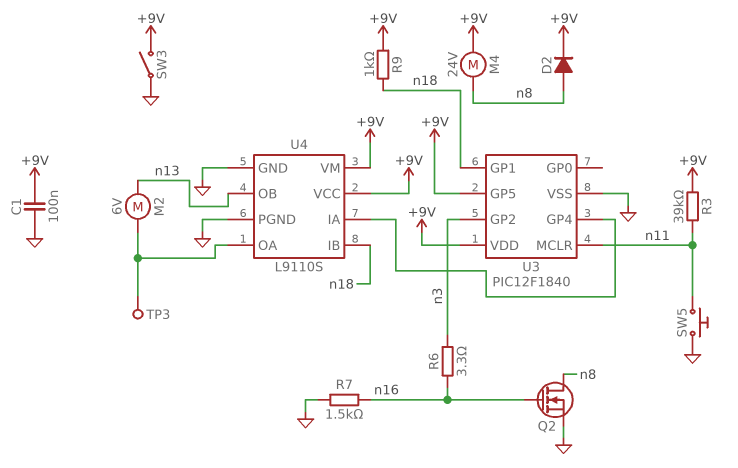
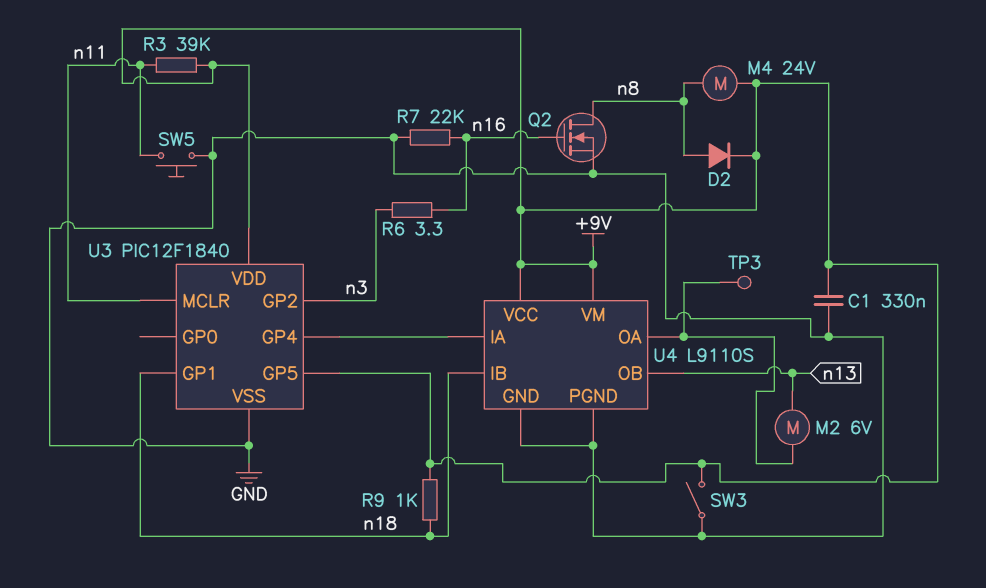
C1: 100nF (+9V, GND) -> 330nF (+9V, GND)
R7: 1.5k (GND, n16) -> 22k (GND, n16)

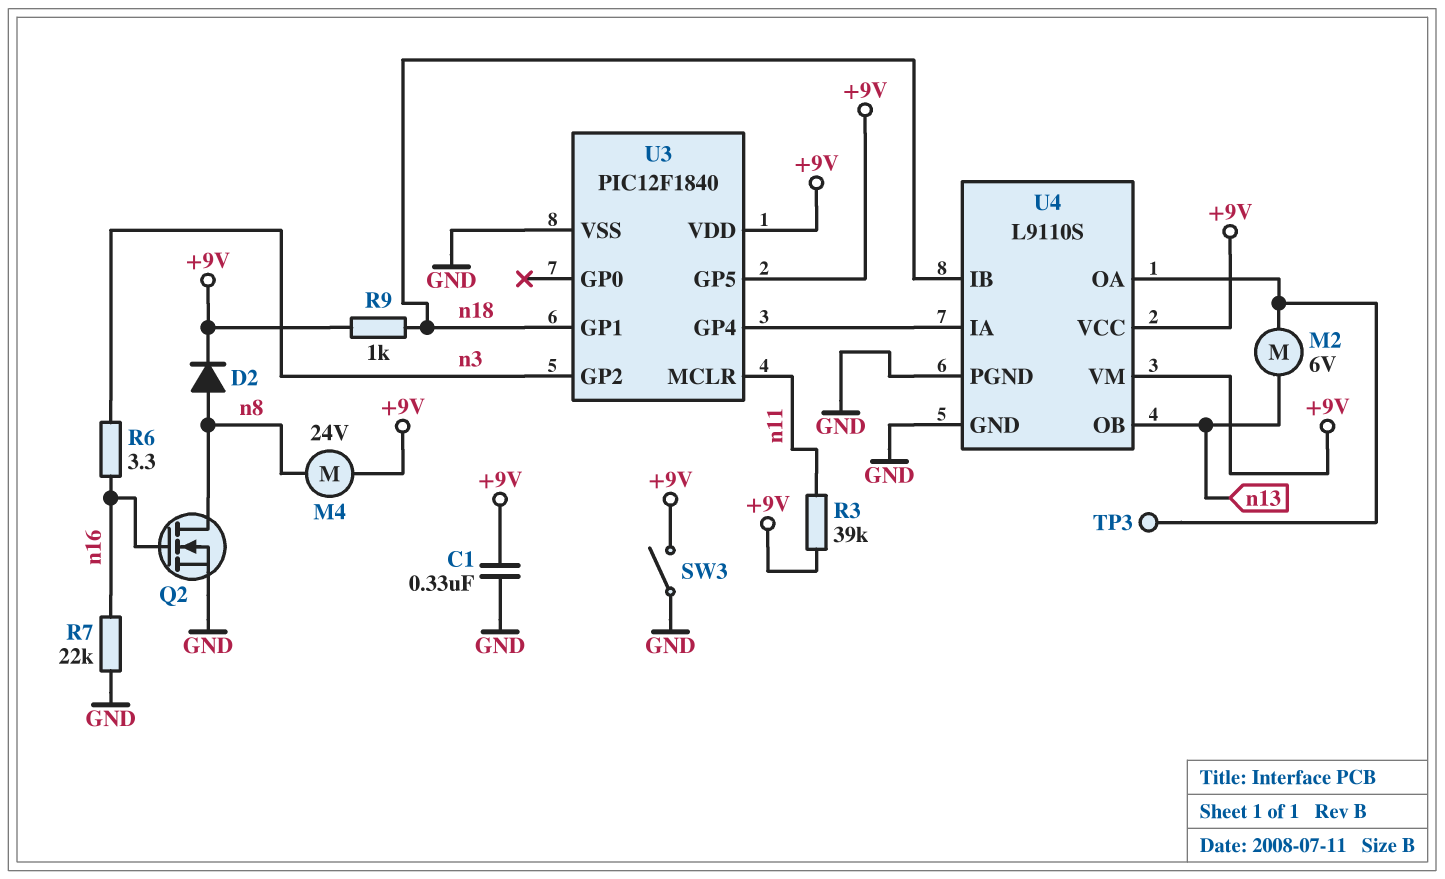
SW5: button (GND, n11) -> none

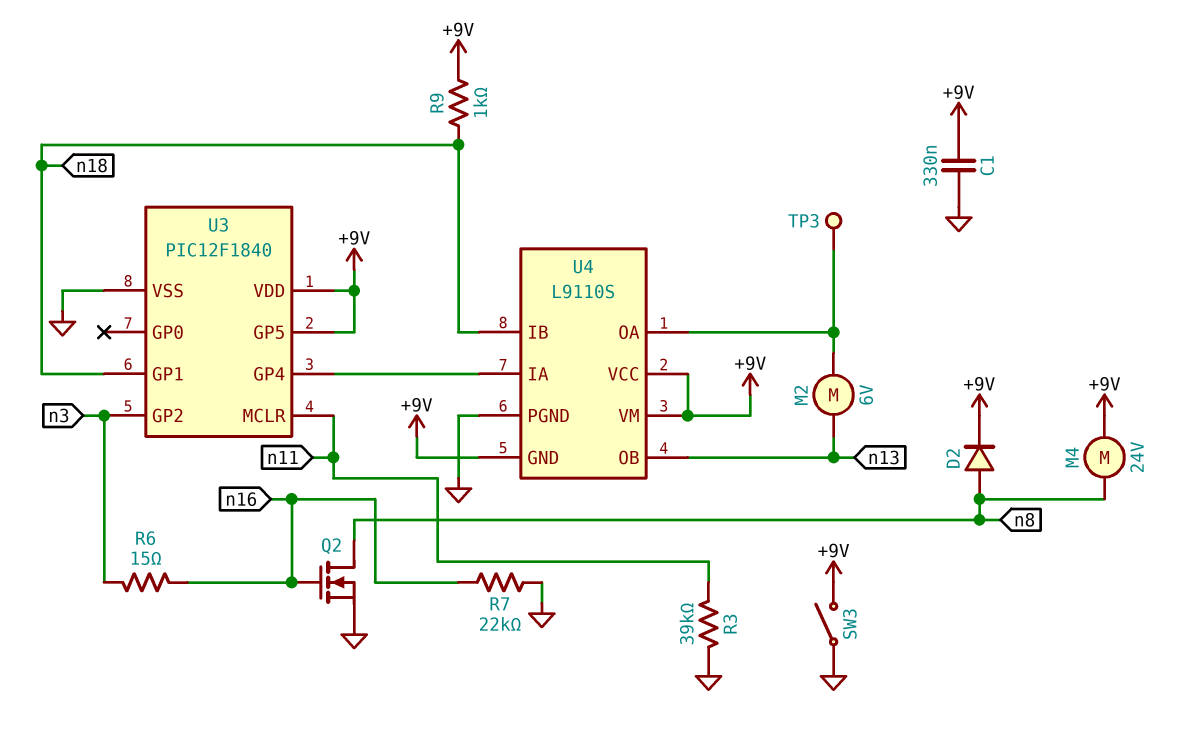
R3: 39k (+9V, n11) -> 39k (GND, n11)
R6: 3.3 (n3, n16) -> 15 (n3, n16)
U4 pin GND: GND -> +9V

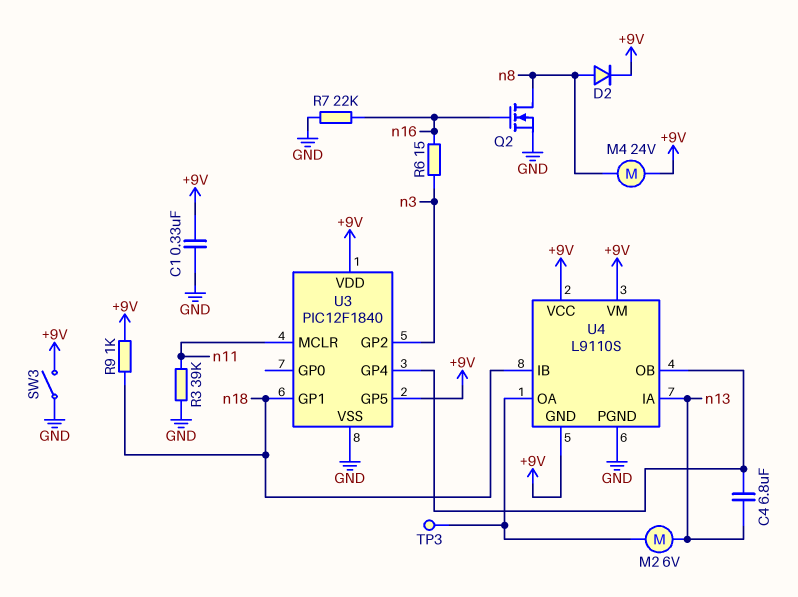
C4: none -> 6.8uF (U3/GP4, n13)
U4 pin IA: U3/GP4 -> n13
U4 pin OB: n13 -> U3/GP4

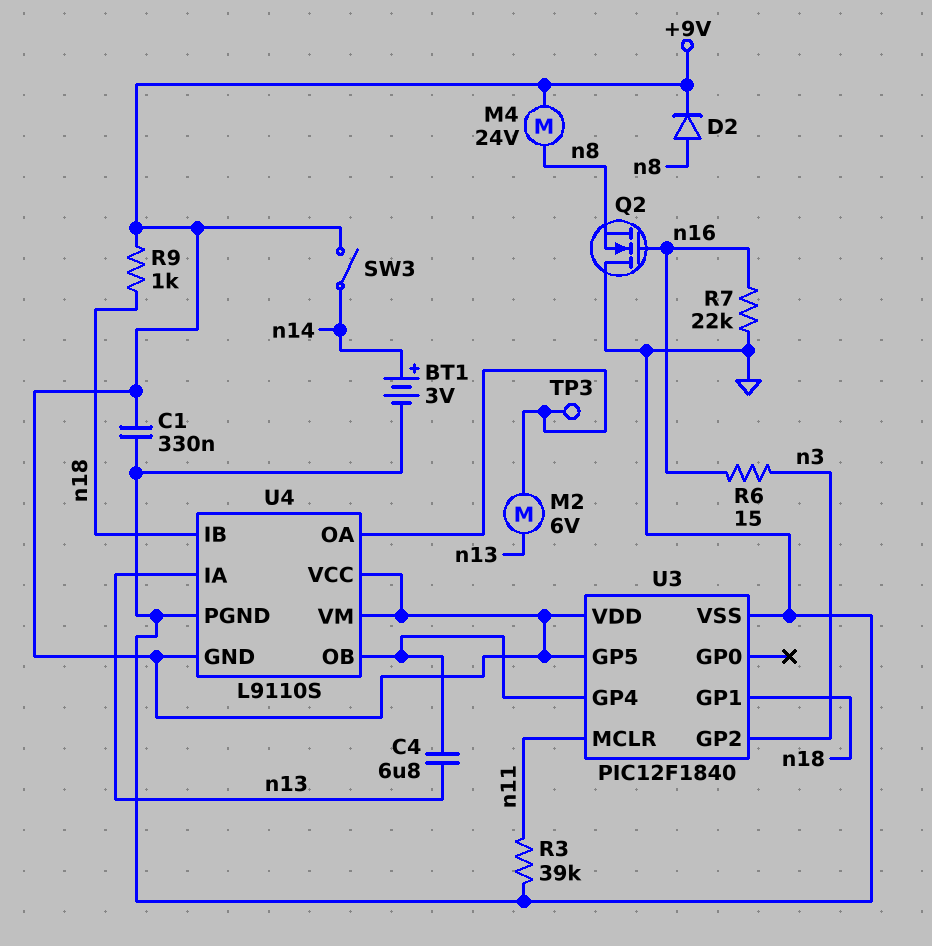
BT1: none -> 3V (plus n14, minus GND)
Q2: NMOS (G n16, D n8, S GND) -> NMOS (G n16, D GND, S n8)
SW3: switch (+9V, GND) -> switch (+9V, n14)

